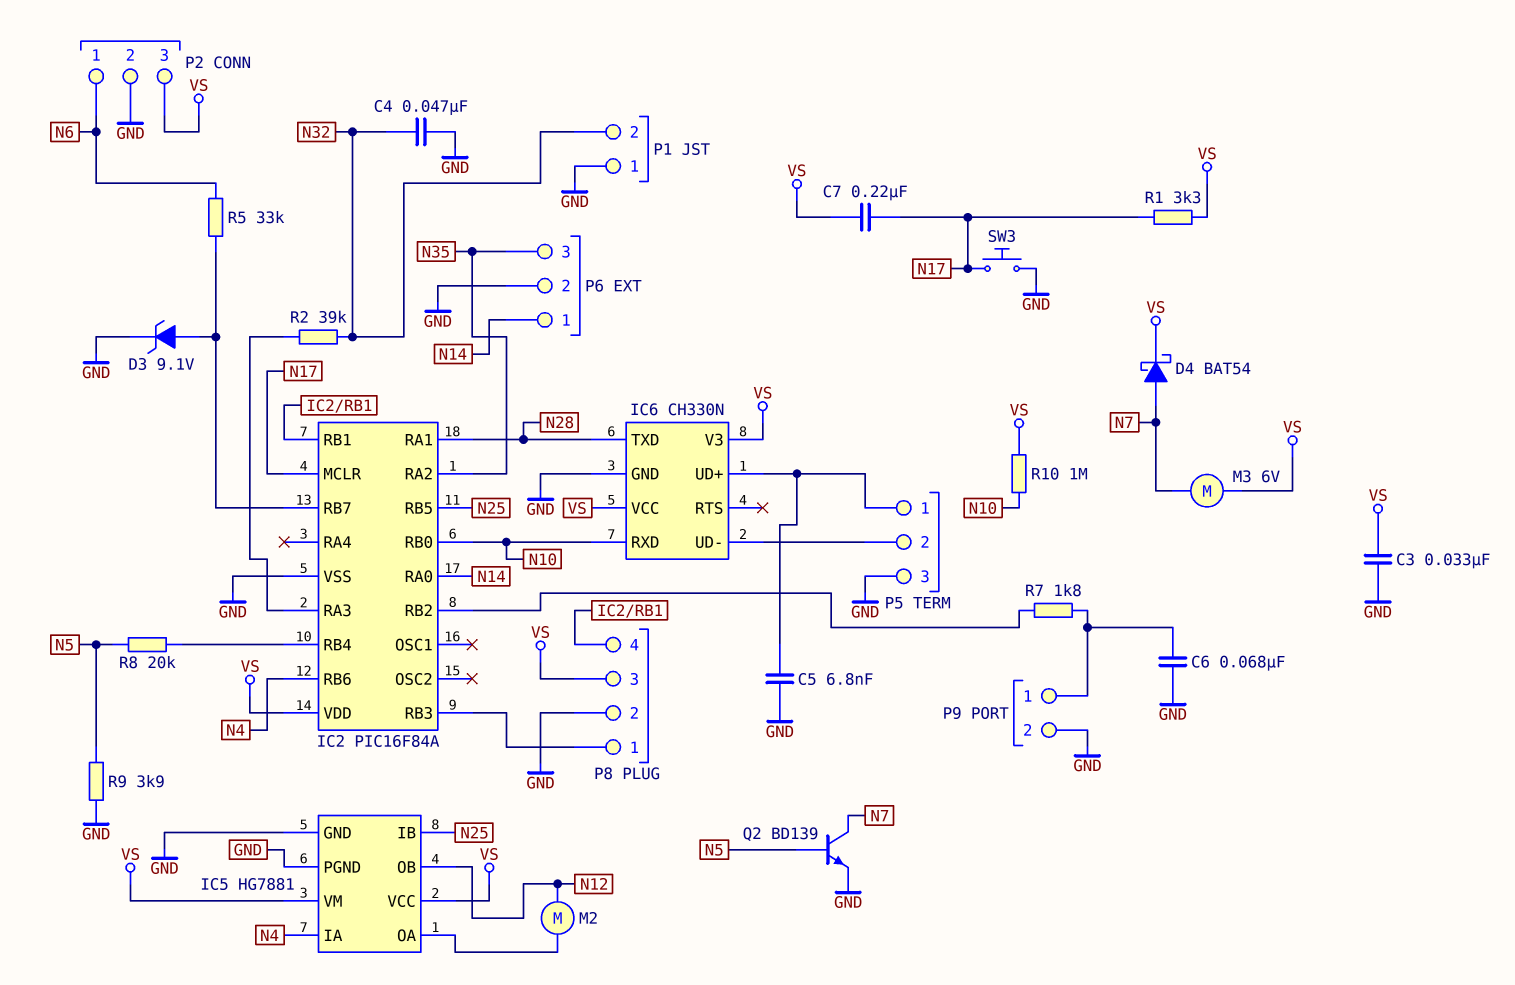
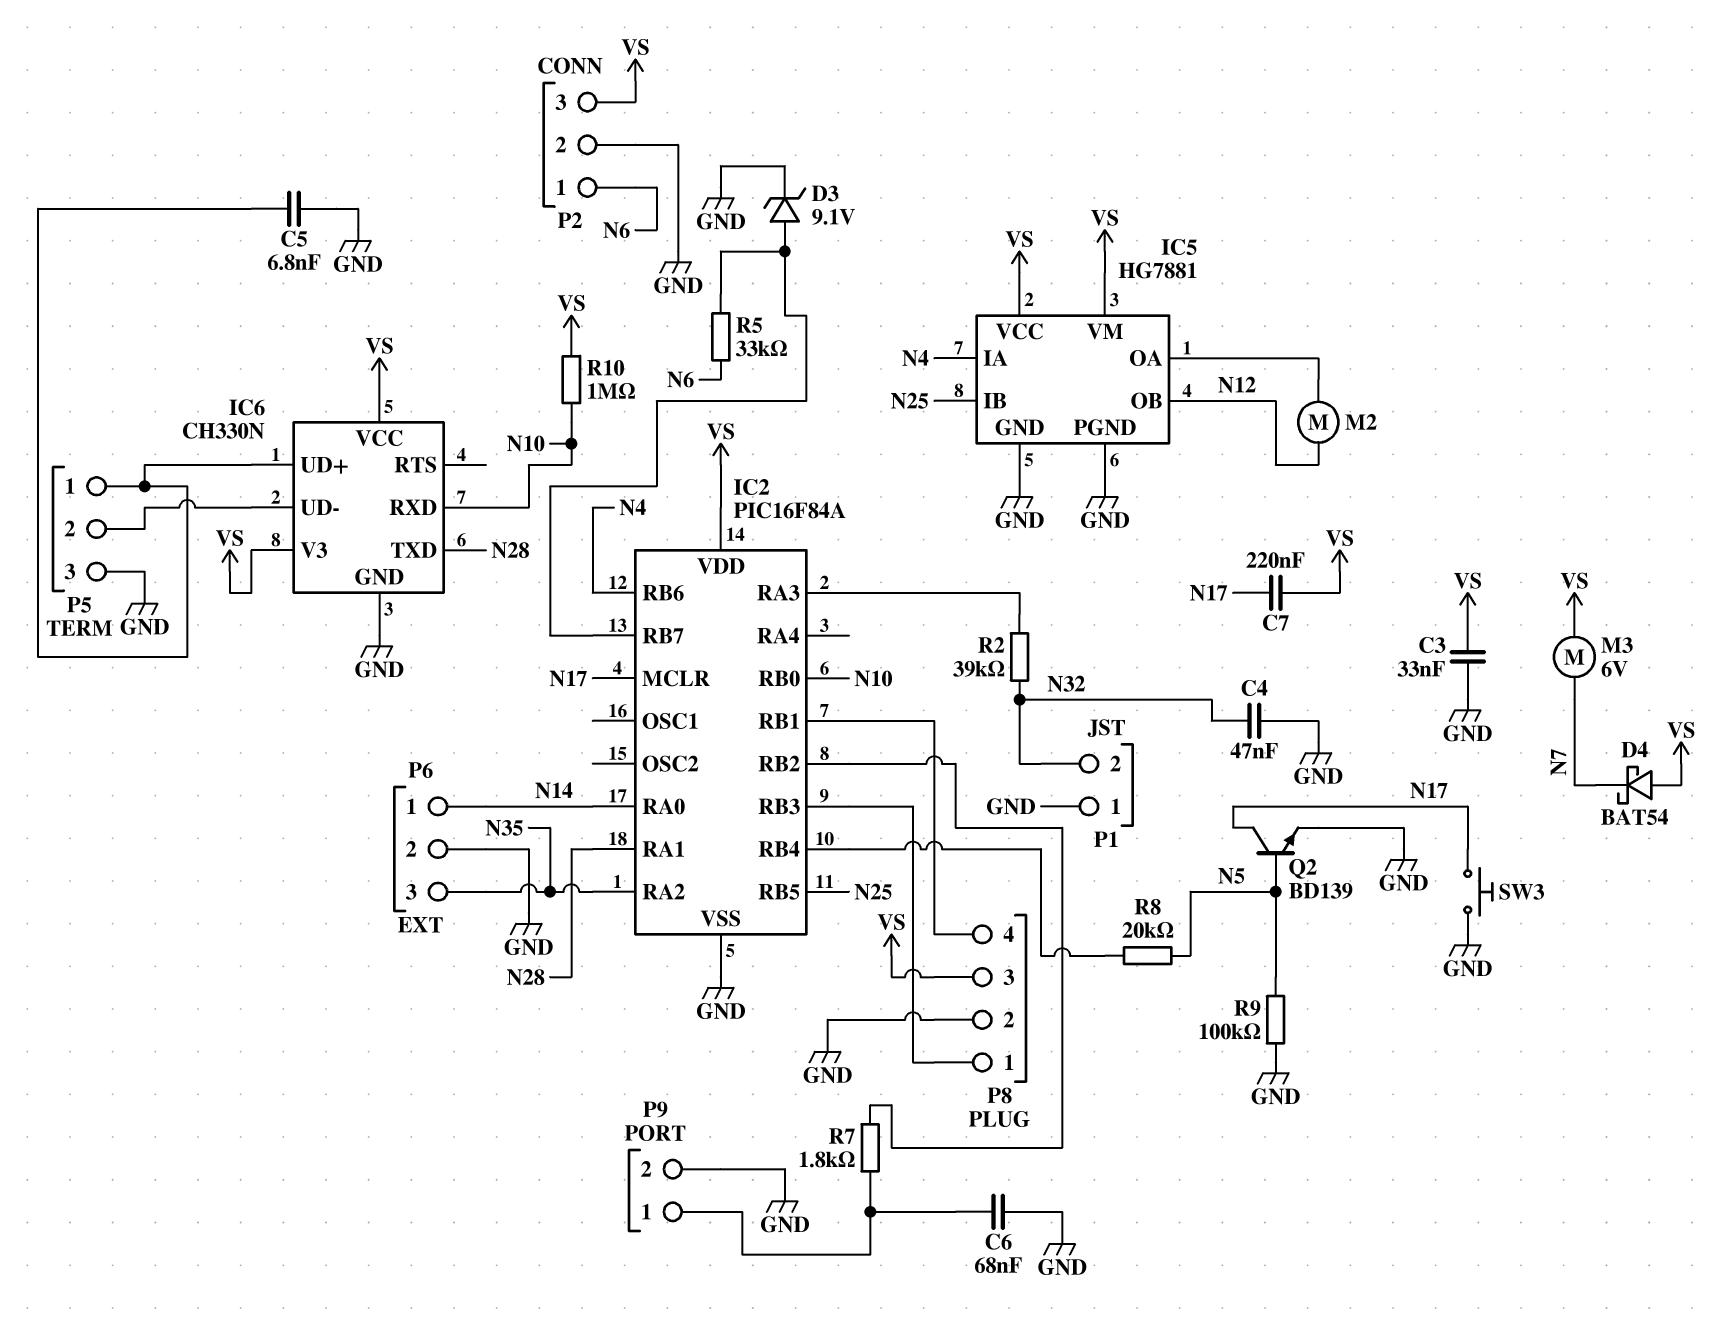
D4: schottky BAT54 (A N7, K VS) -> schottky BAT54 (A VS, K N7)
Q2: NPN BD139 (B N5, C N7, E GND) -> NPN BD139 (B N5, C N17, E GND)
R1: 3.3k (N17, VS) -> none
R9: 3.9k (GND, N5) -> 100k (GND, N5)

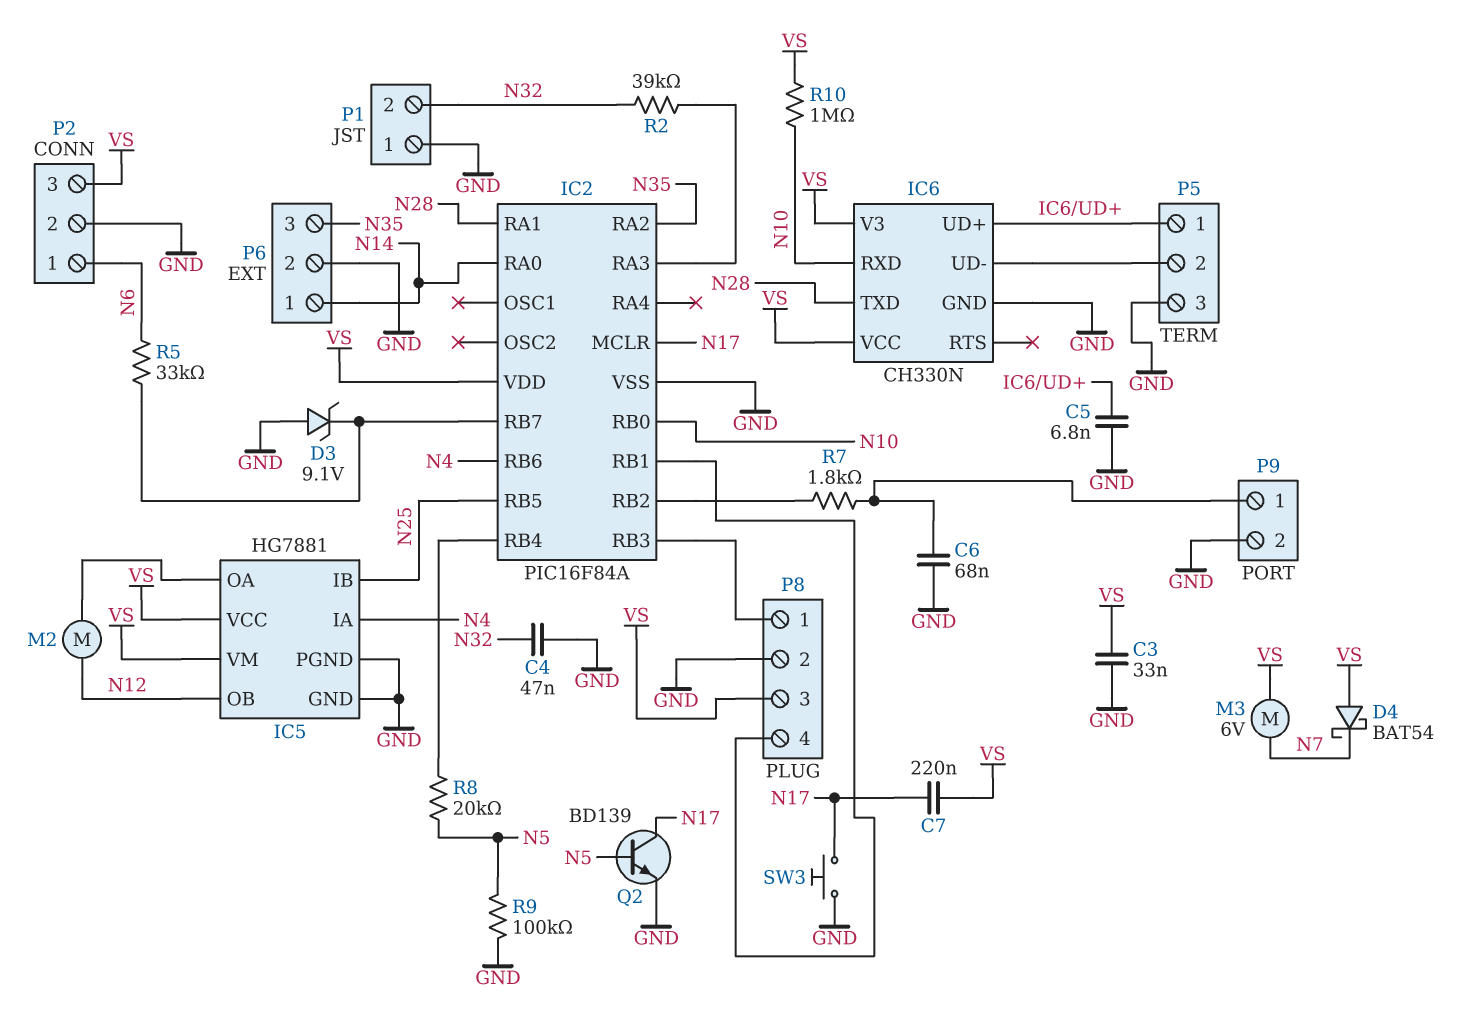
D3: zener 9.1V (A IC2/RB7, K GND) -> zener 9.1V (A GND, K IC2/RB7)

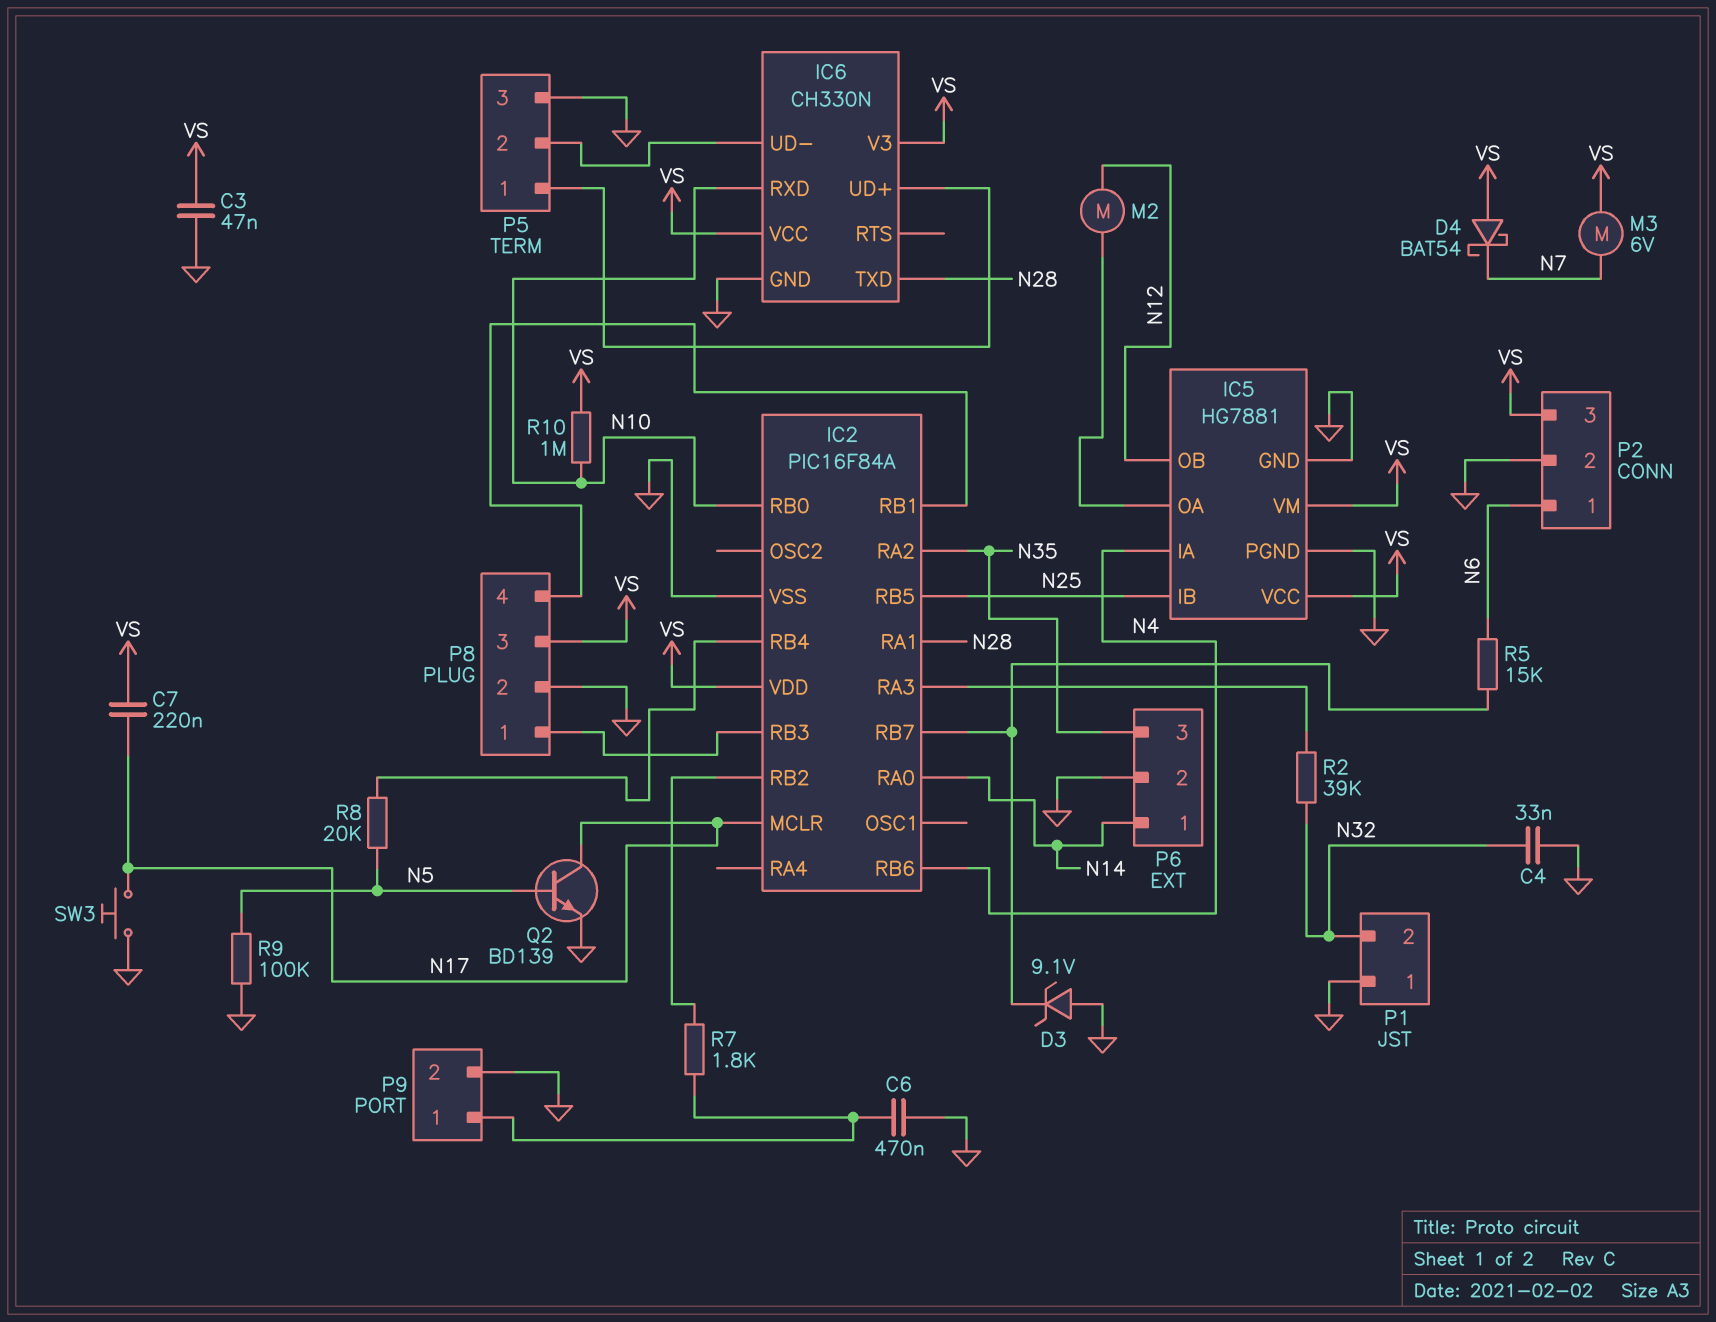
C3: 33nF (GND, VS) -> 47nF (GND, VS)
C4: 47nF (GND, N32) -> 33nF (GND, N32)
C5: 6.8nF (GND, IC6/UD+) -> none
C6: 68nF (GND, P9/1) -> 470nF (GND, P9/1)
R5: 33k (IC2/RB7, N6) -> 15k (IC2/RB7, N6)

